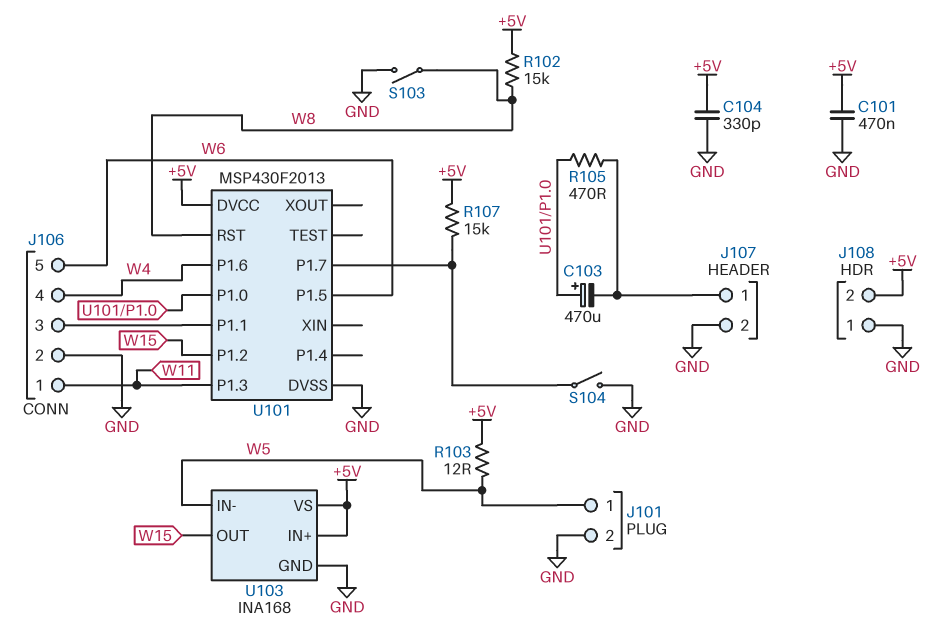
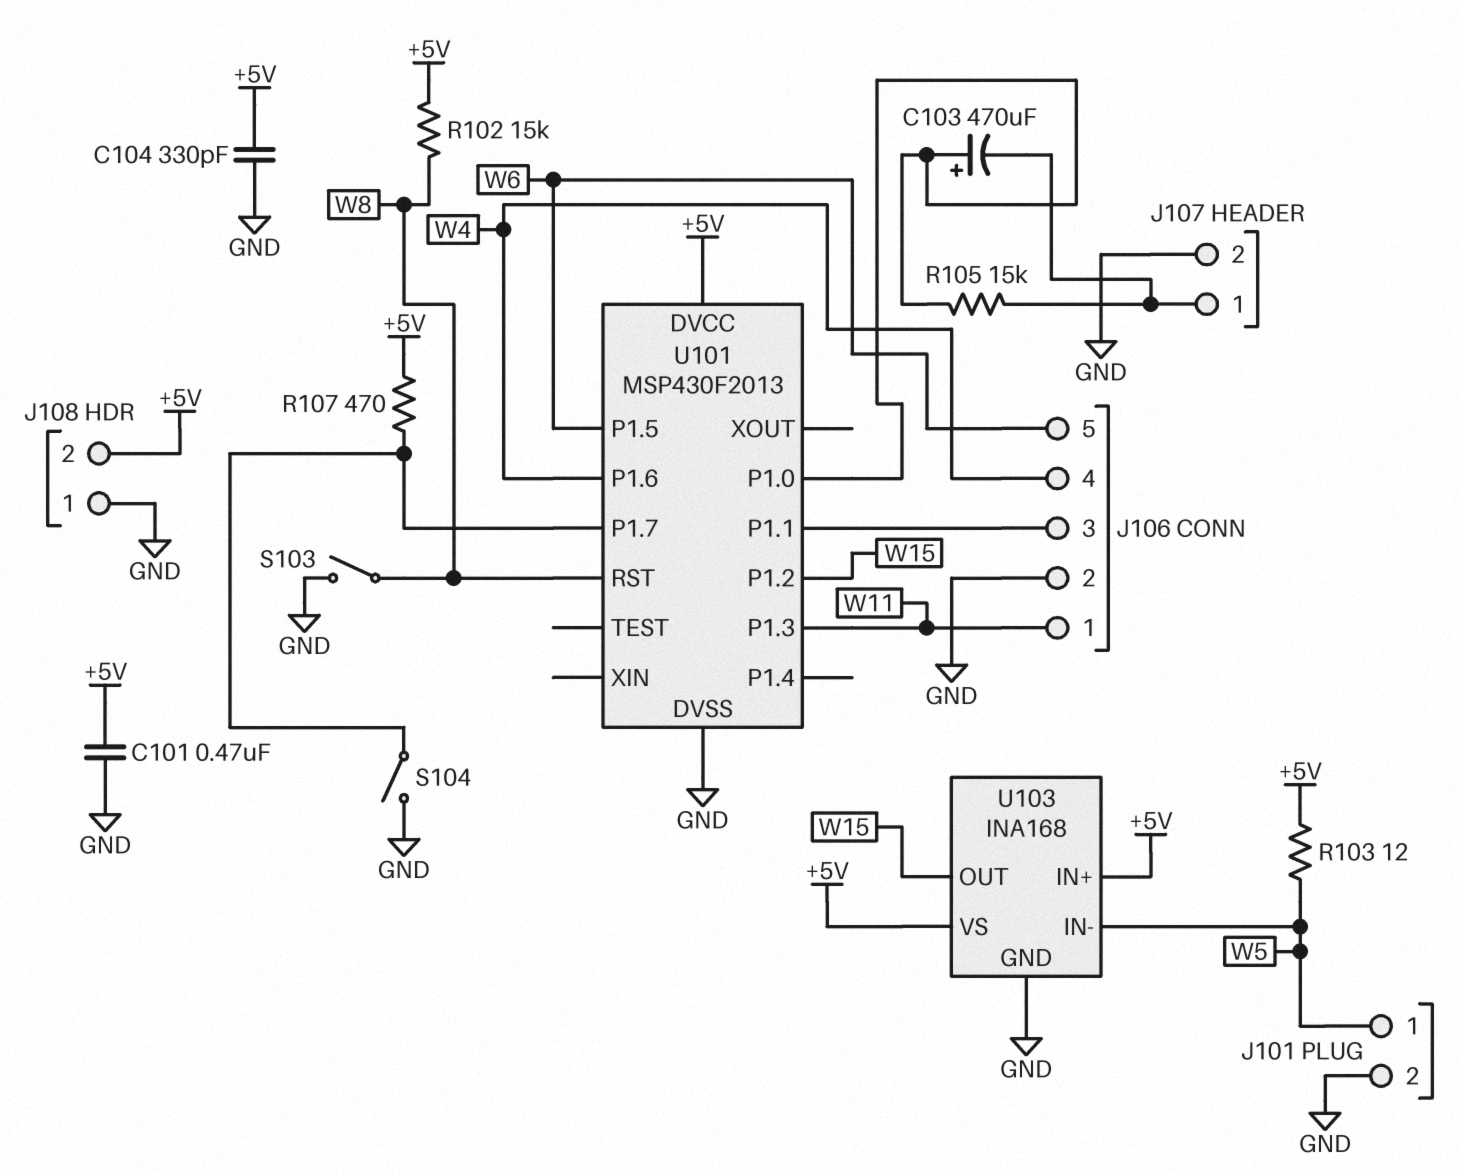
R105: 470 (J107/1, U101/P1.0) -> 15k (J107/1, U101/P1.0)
R107: 15k (+5V, U101/P1.7) -> 470 (+5V, U101/P1.7)

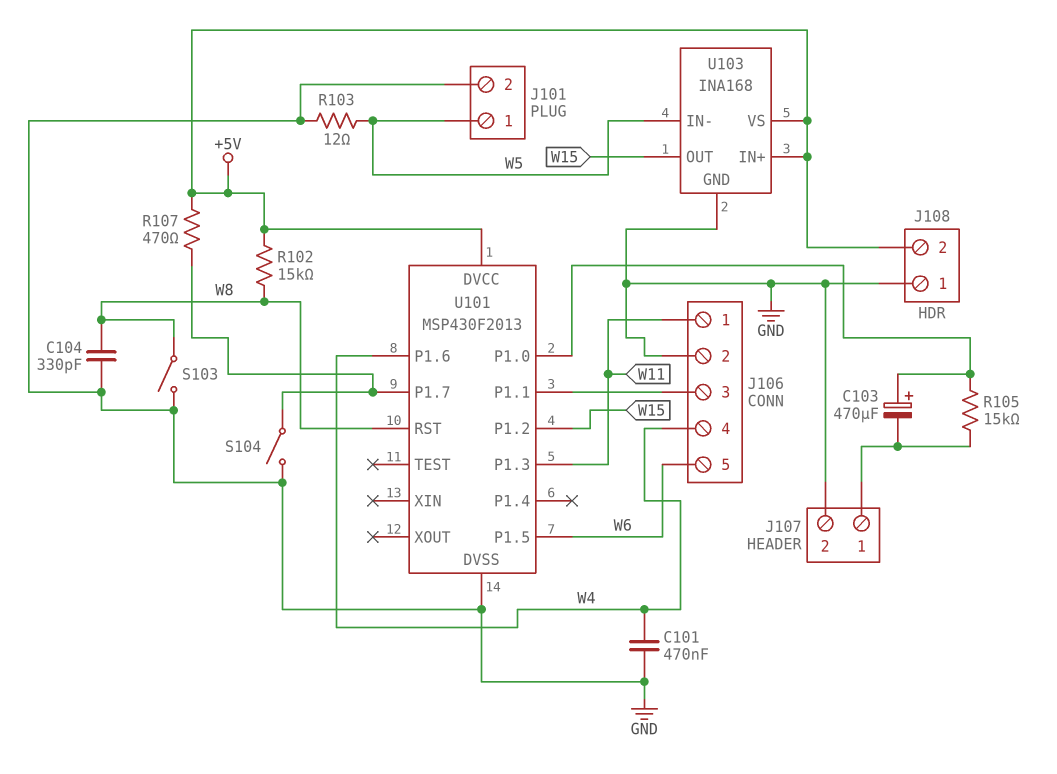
C101: 470nF (+5V, GND) -> 470nF (GND, W4)
C104: 330pF (+5V, GND) -> 330pF (GND, W8)
R103: 12 (+5V, W5) -> 12 (GND, W5)

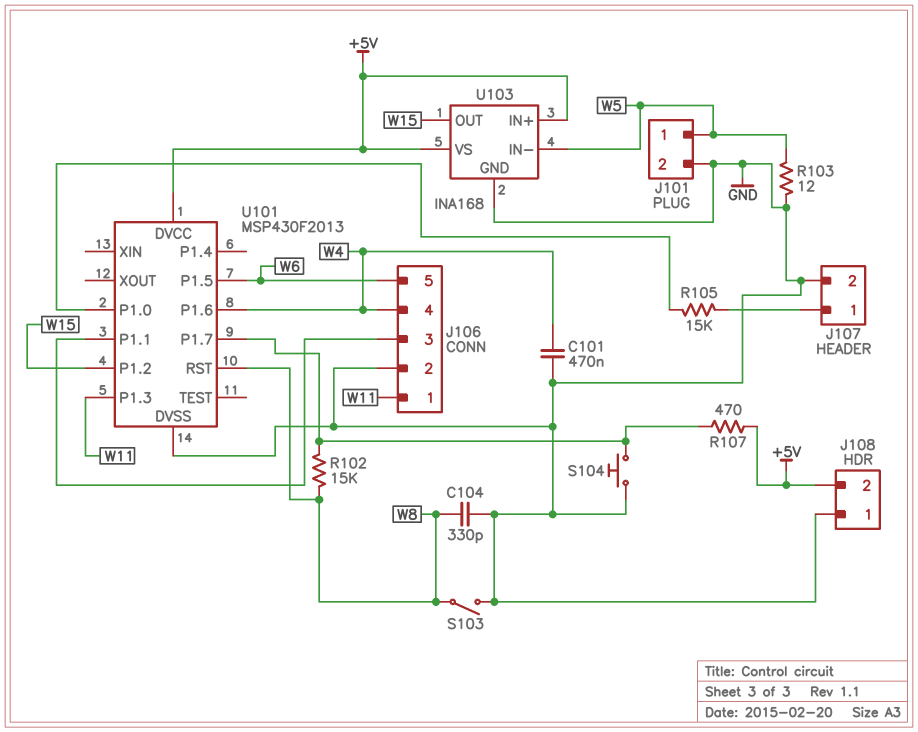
C103: 470uF (plus U101/P1.0, minus J107/1) -> none
R102: 15k (+5V, W8) -> 15k (U101/P1.7, W8)
S104: switch (GND, U101/P1.7) -> button (GND, U101/P1.7)

